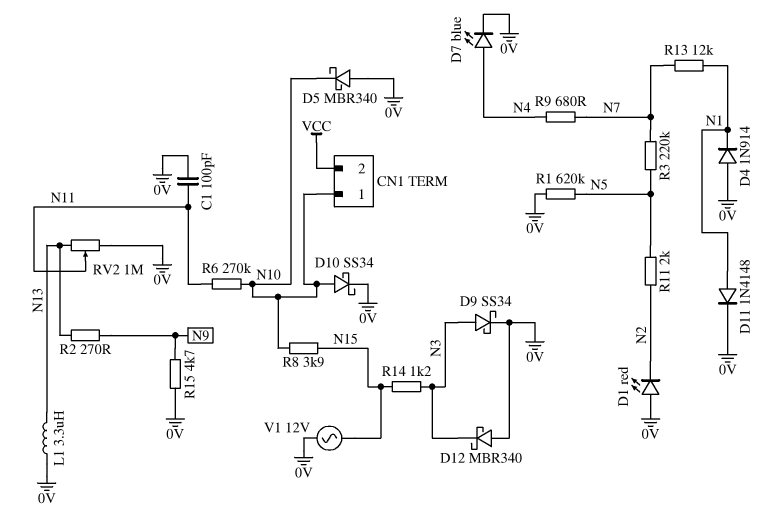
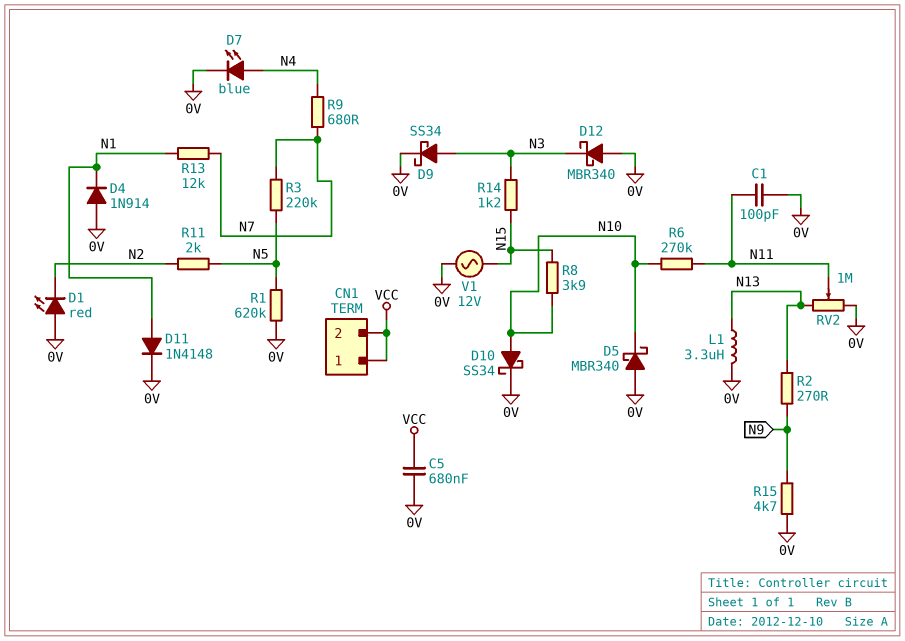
C5: none -> 680nF (0V, VCC)
CN1 pin 1: N10 -> VCC

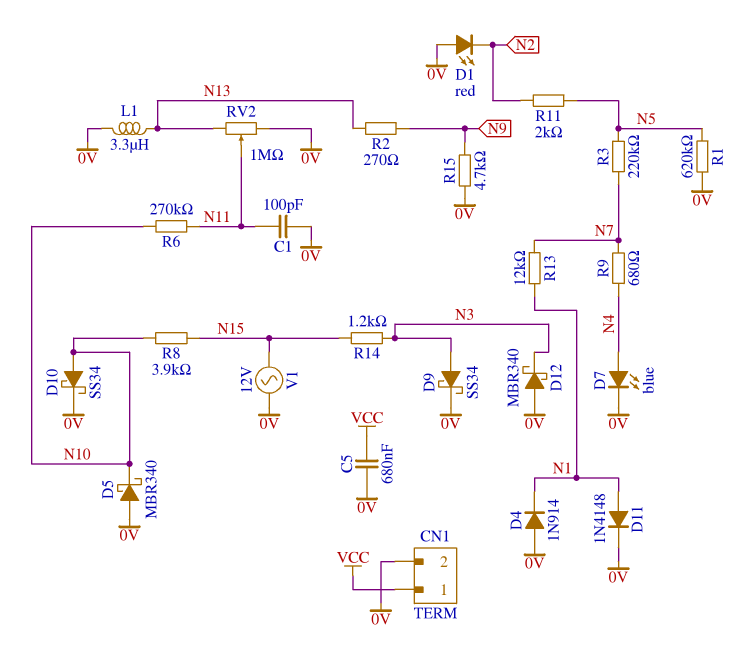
CN1 pin 2: VCC -> 0V

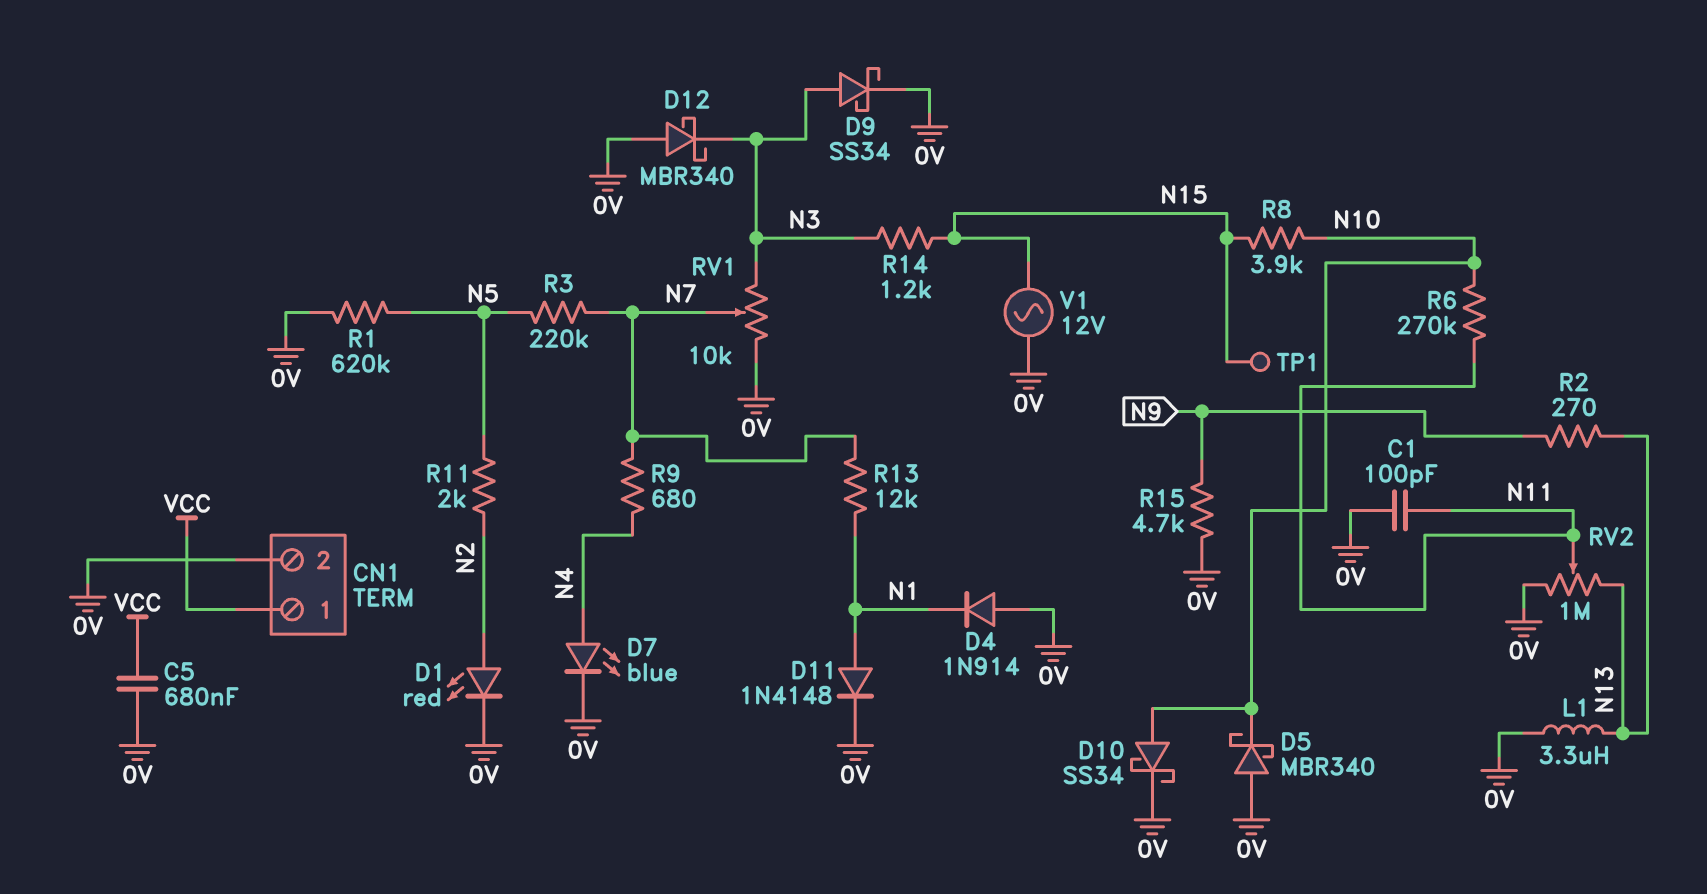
D1: LED red (A 0V, K N2) -> LED red (A N2, K 0V)
RV1: none -> 10k (0V, N3, wiper N7)
TP1: none -> test point (N15)

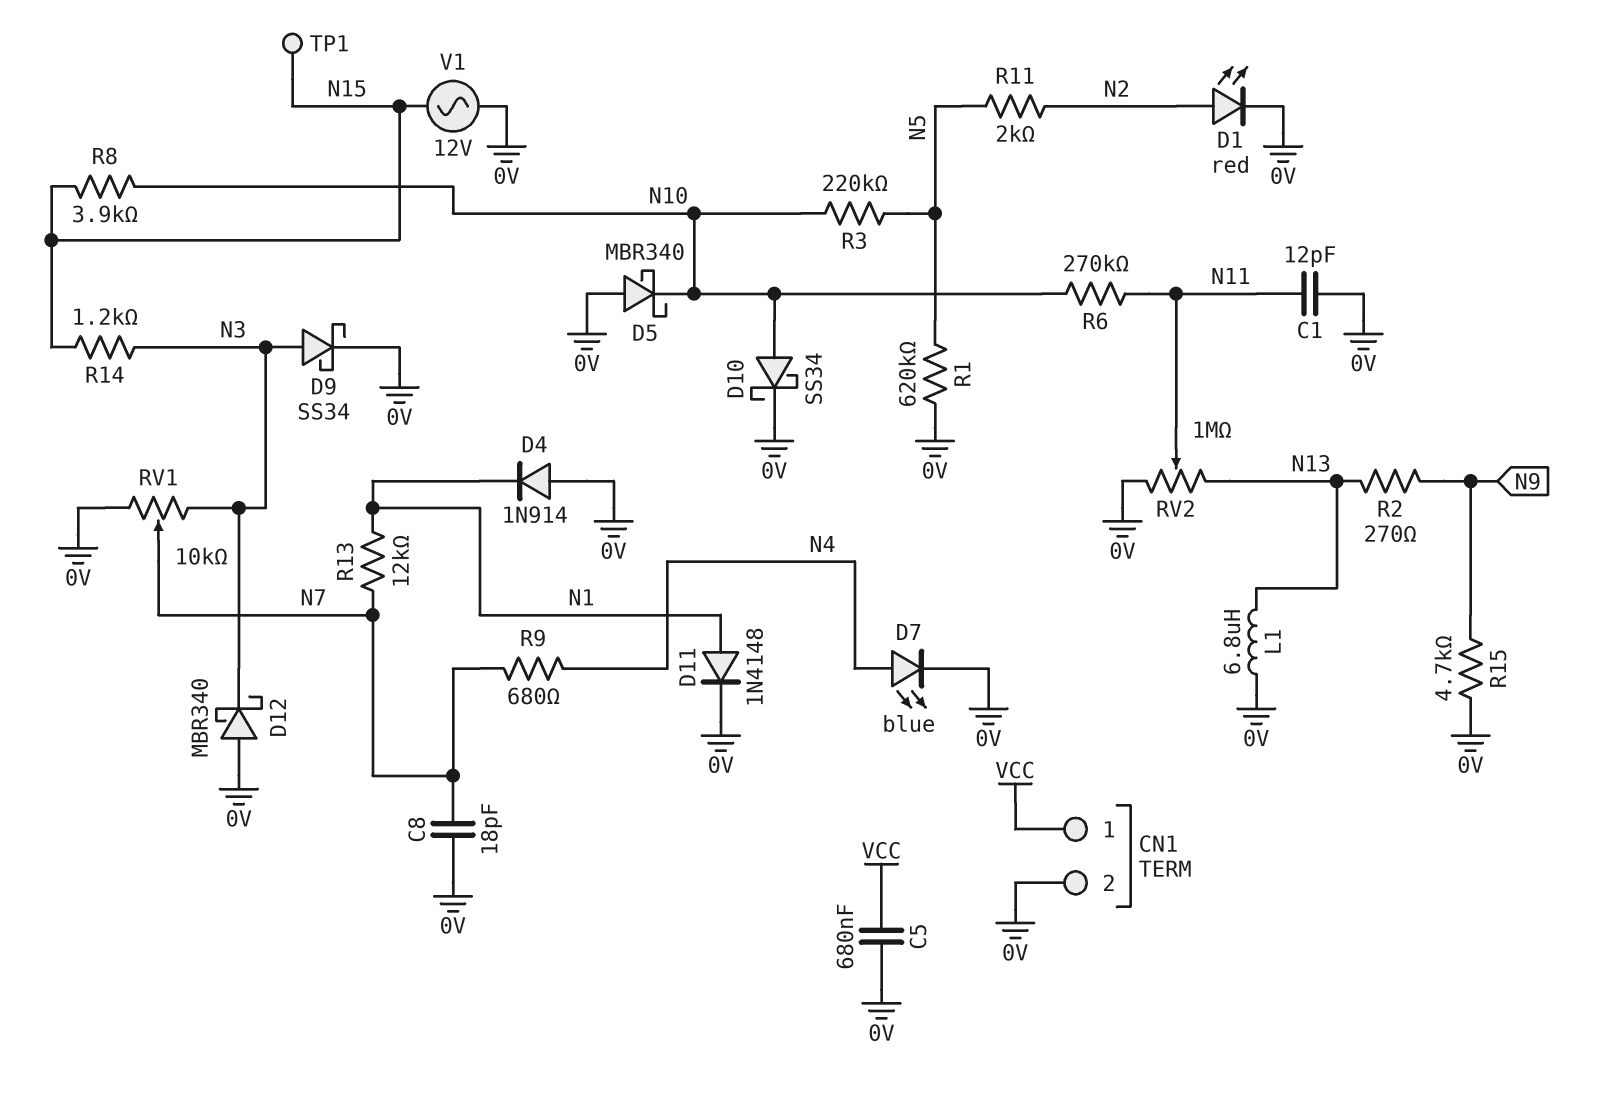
C1: 100pF (0V, N11) -> 12pF (0V, N11)
C8: none -> 18pF (0V, N7)
L1: 3.3uH (0V, N13) -> 6.8uH (0V, N13)
R3: 220k (N5, N7) -> 220k (N5, N10)

